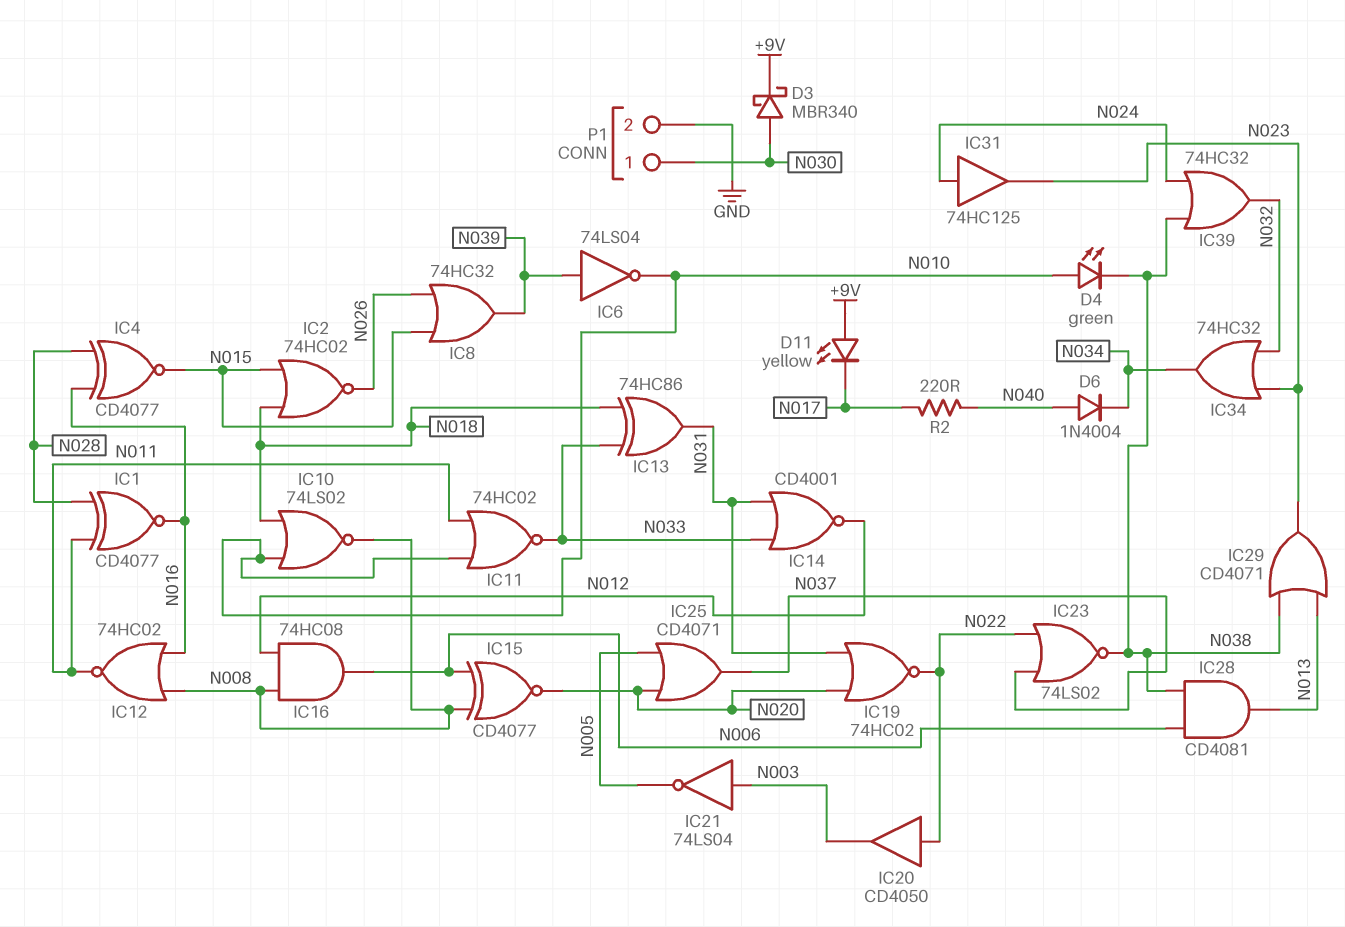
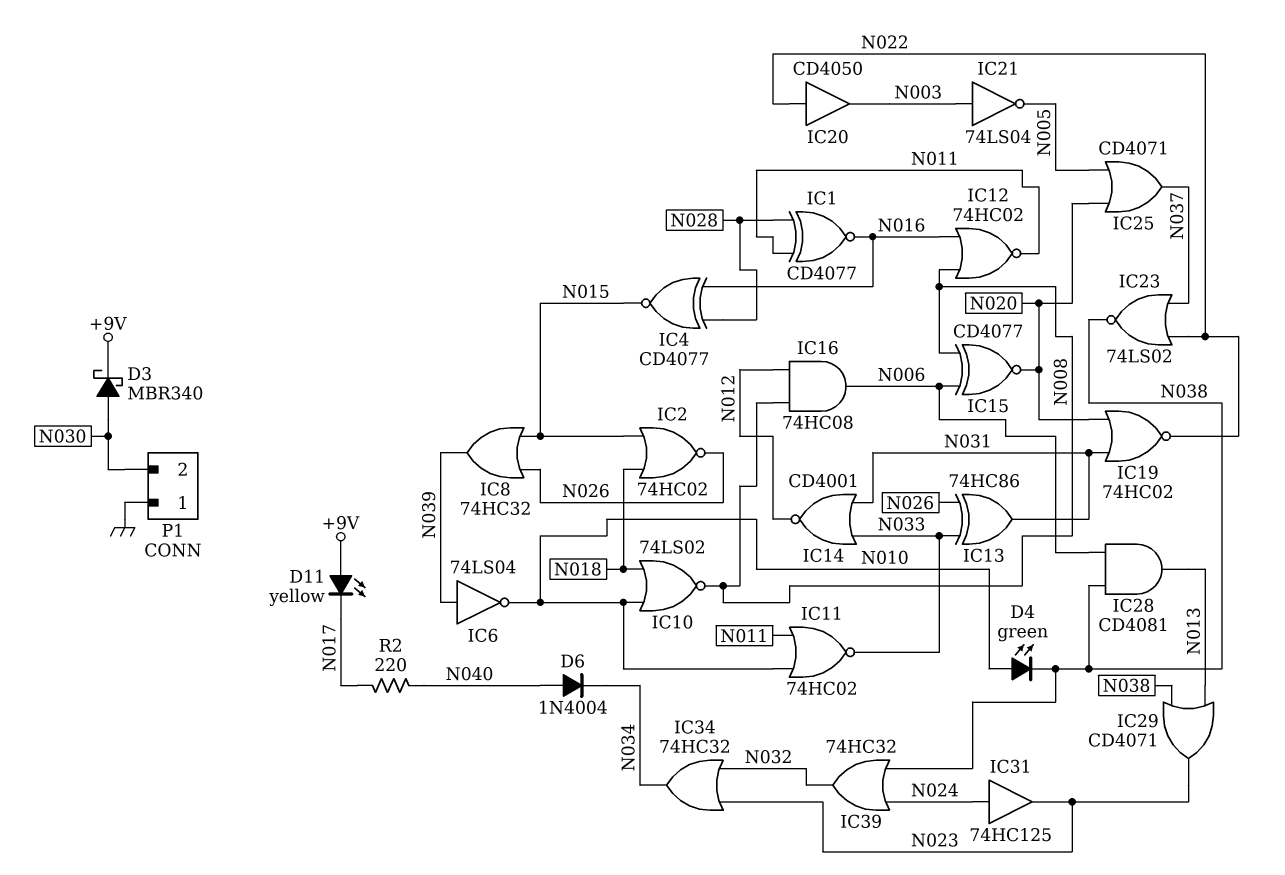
IC13: XOR 74HC86 (in N018, in N033, out N031) -> XOR 74HC86 (in N026, in N033, out N031)
P1 pin 1: N030 -> GND
P1 pin 2: GND -> N030

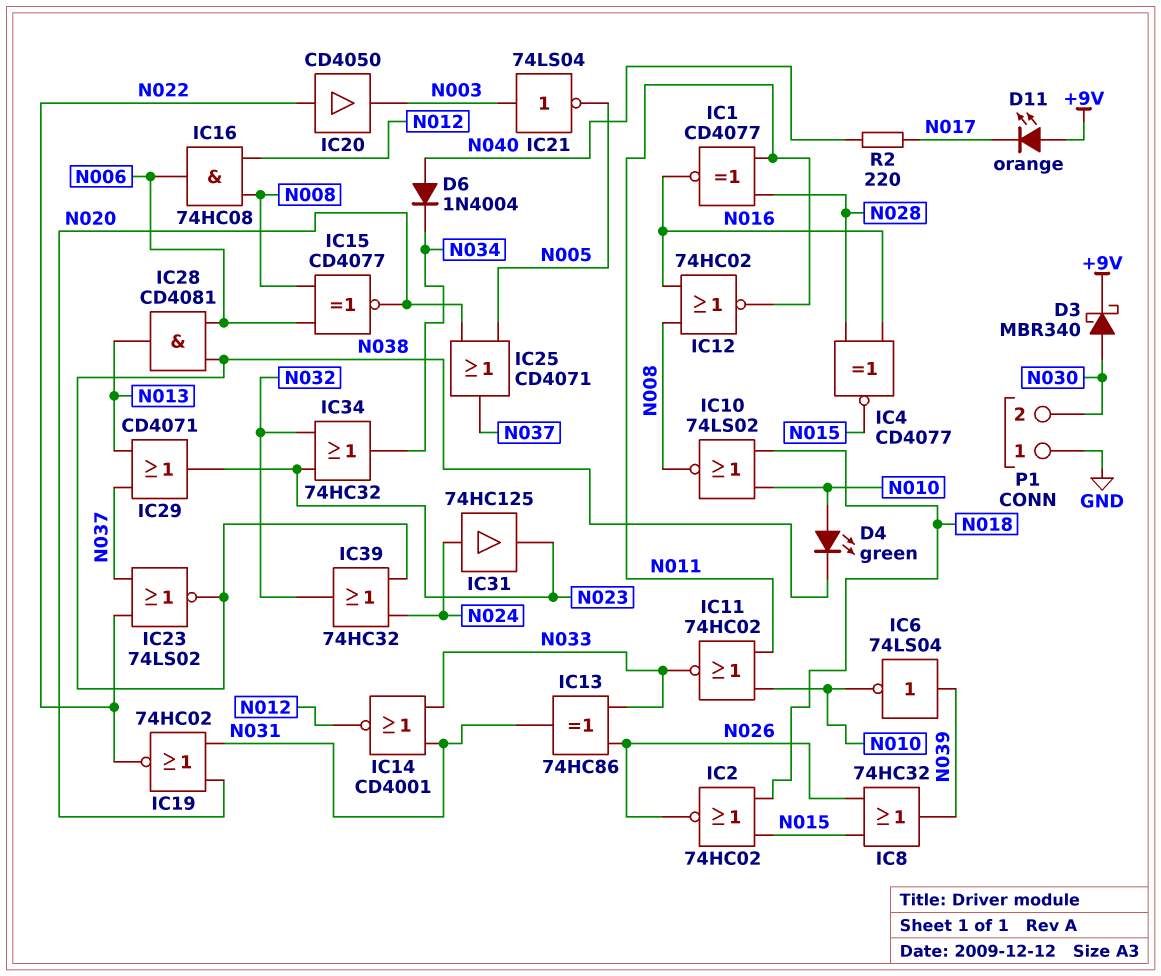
D11: LED yellow (A +9V, K N017) -> LED orange (A +9V, K N017)
IC29: OR CD4071 (in N013, in N038, out N023) -> OR CD4071 (in N013, in N037, out N023)

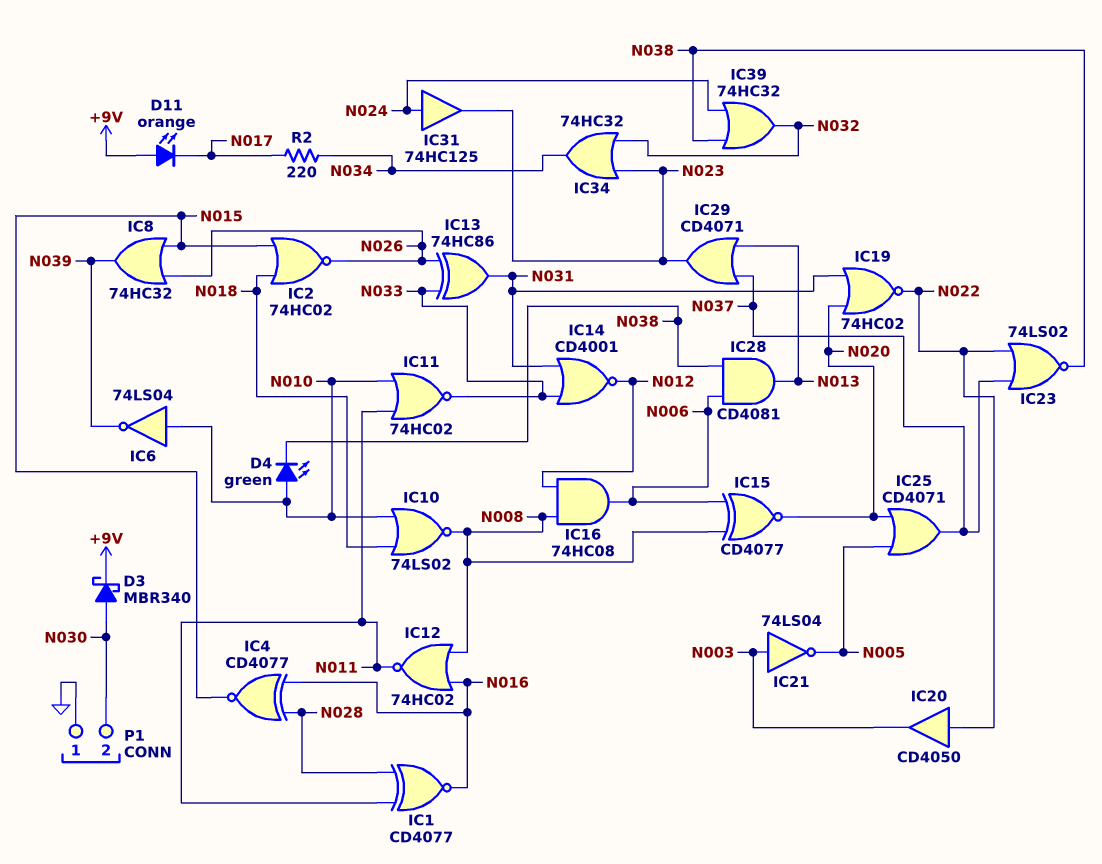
D6: diode 1N4004 (A N040, K N034) -> none
IC6: NOT 74LS04 (in N039, out N010) -> NOT 74LS04 (in N010, out N039)
R2: 220 (N017, N040) -> 220 (N017, N034)

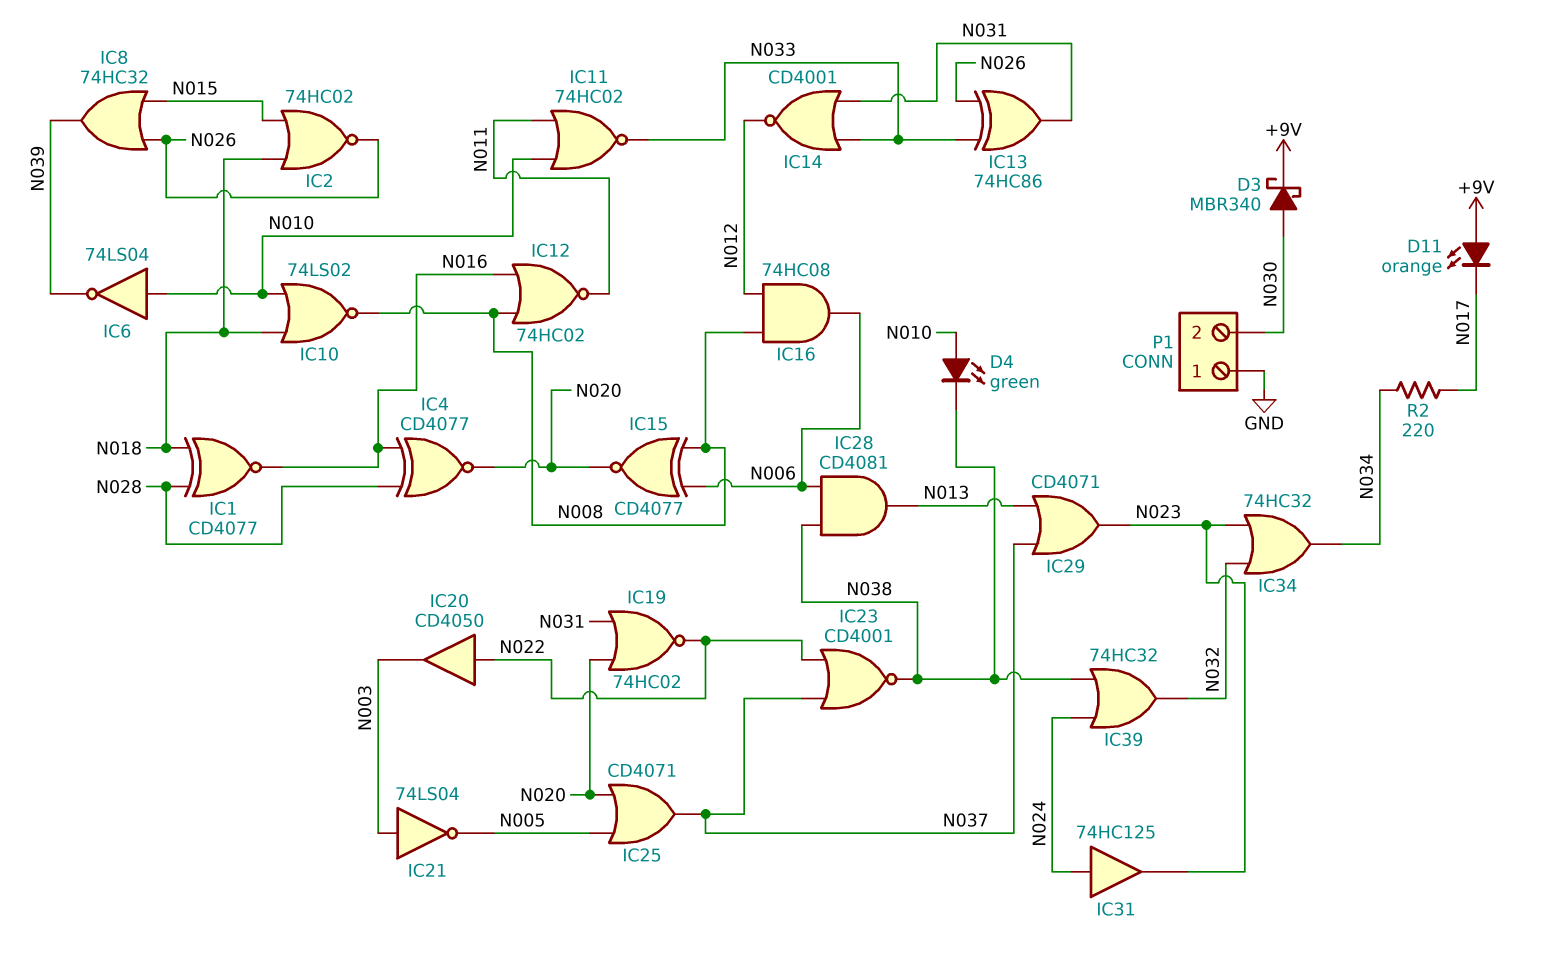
IC1: XNOR CD4077 (in N011, in N028, out N016) -> XNOR CD4077 (in N018, in N028, out N016)
IC4: XNOR CD4077 (in N016, in N028, out N015) -> XNOR CD4077 (in N016, in N028, out N020)
IC23: NOR 74LS02 (in N022, in N037, out N038) -> NOR CD4001 (in N022, in N037, out N038)

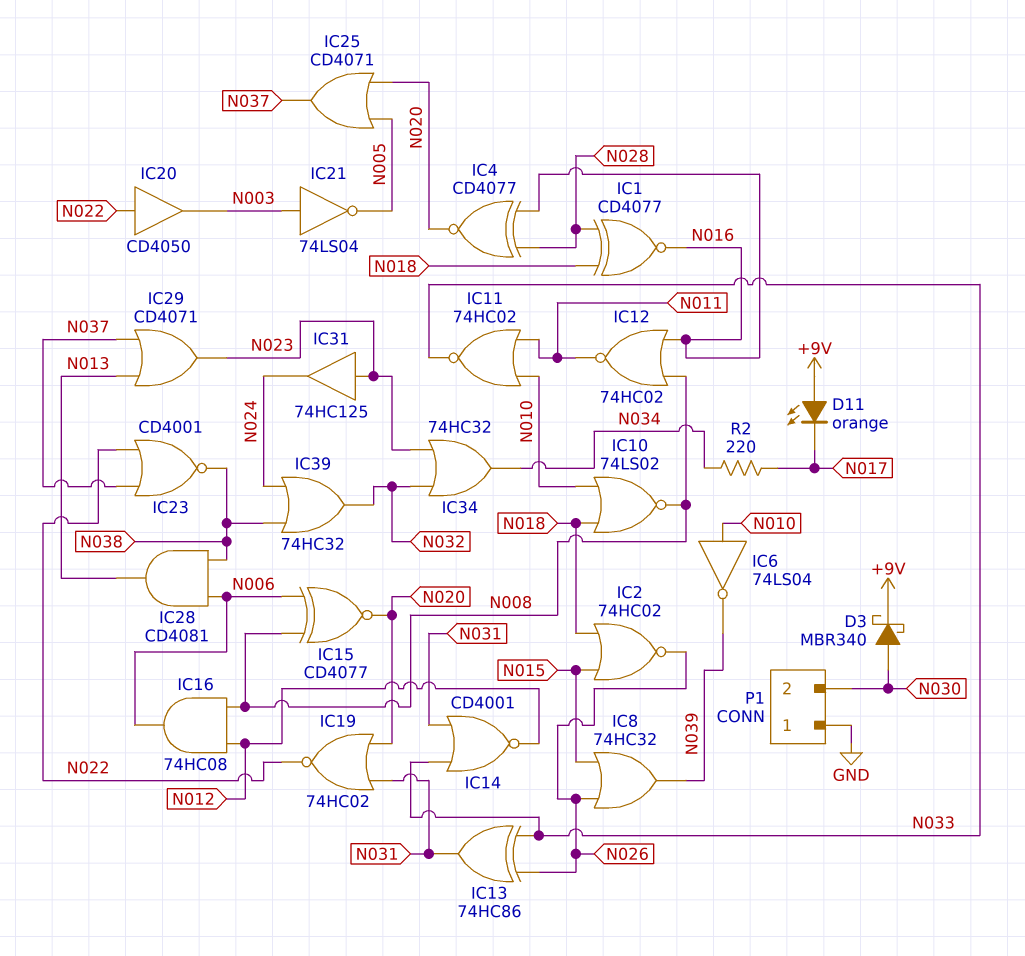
D4: LED green (A N010, K N038) -> none
IC31: buffer 74HC125 (in N024, out N023) -> buffer 74HC125 (in N023, out N024)

